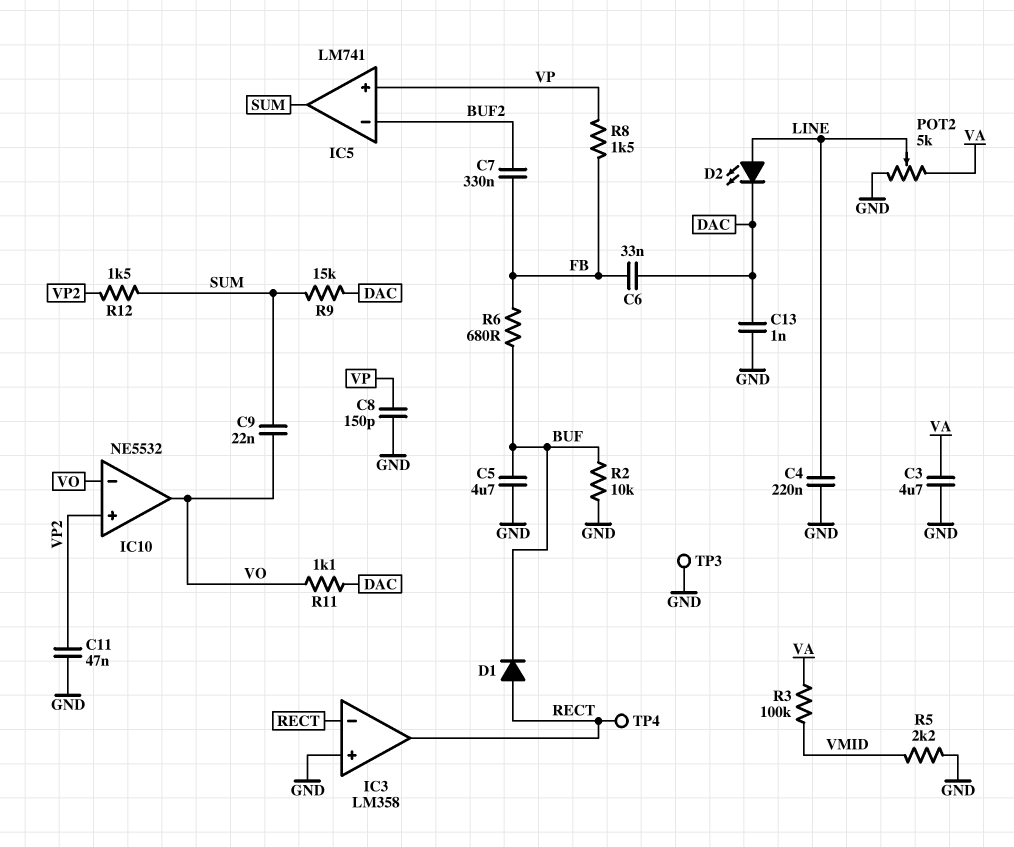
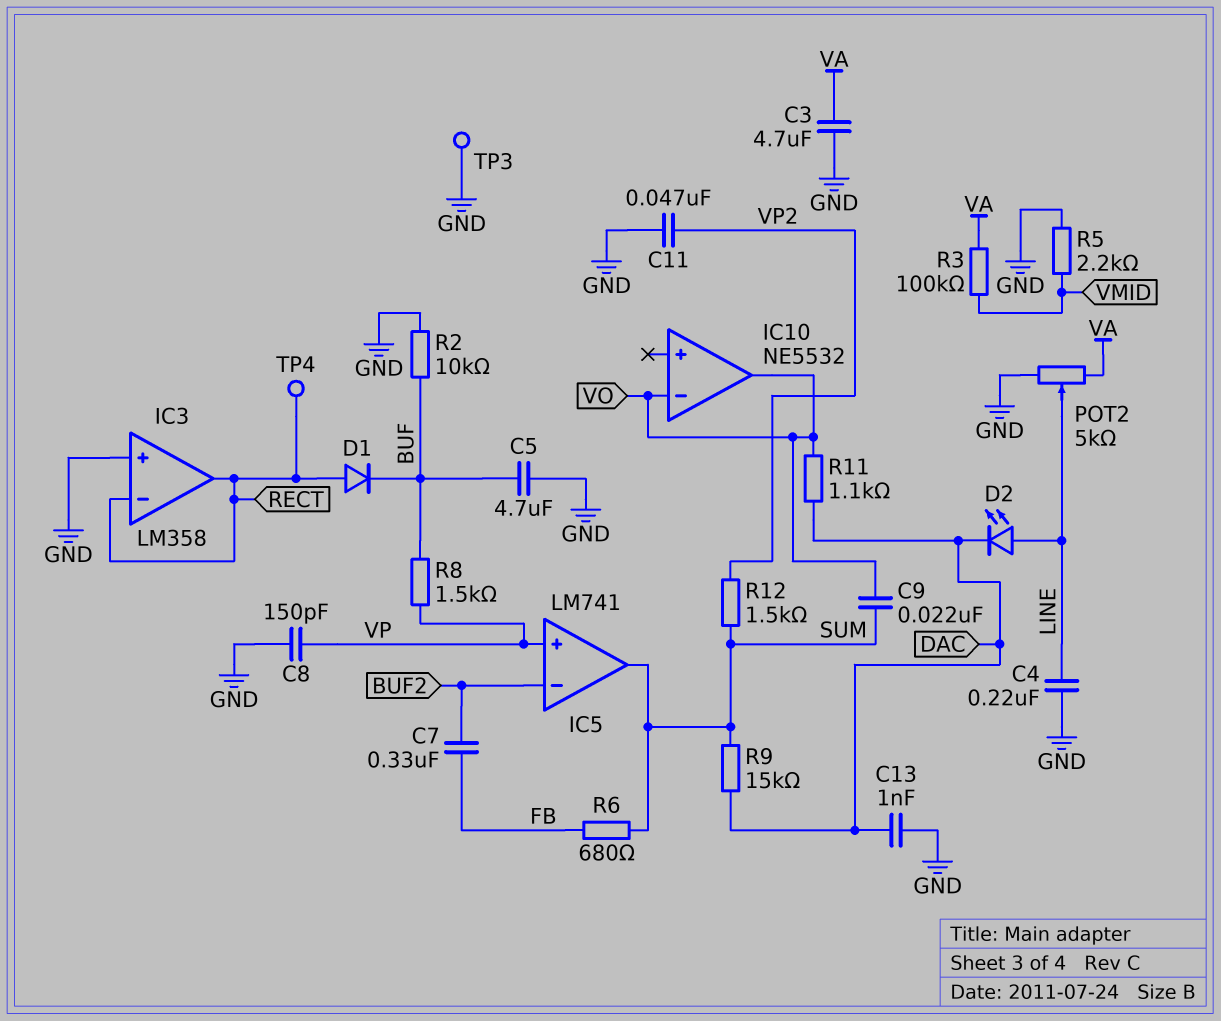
C6: 33nF (DAC, FB) -> none
IC10 pin in+: VP2 -> none
R6: 680 (BUF, FB) -> 680 (FB, SUM)
R8: 1.5k (FB, VP) -> 1.5k (BUF, VP)

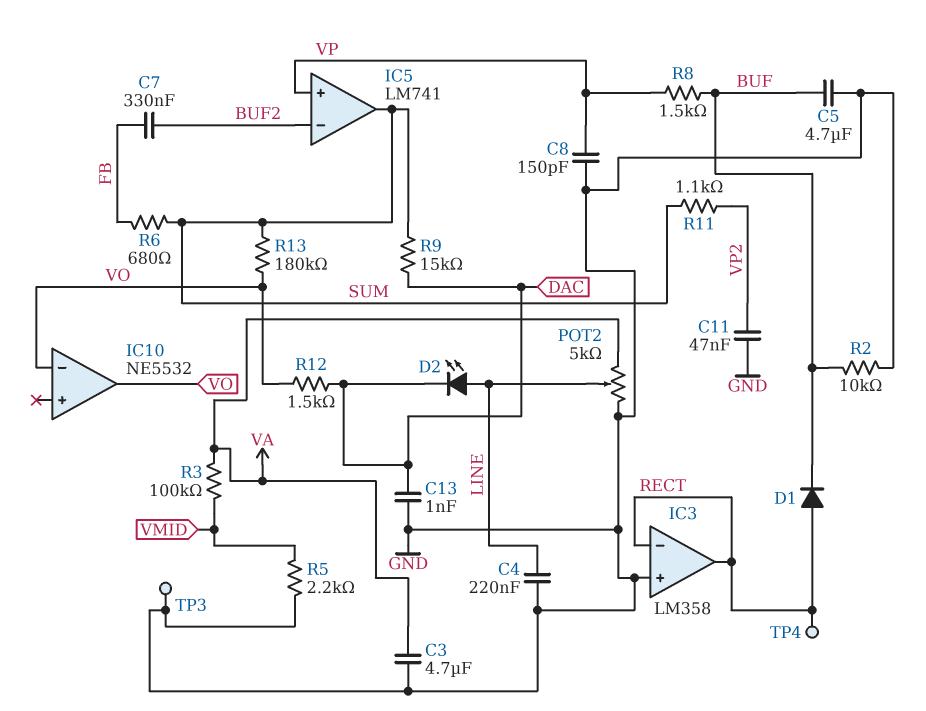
C9: 22nF (SUM, VO) -> none
R11: 1.1k (DAC, VO) -> 1.1k (SUM, VP2)
R12: 1.5k (SUM, VP2) -> 1.5k (DAC, VO)
R13: none -> 180k (SUM, VO)

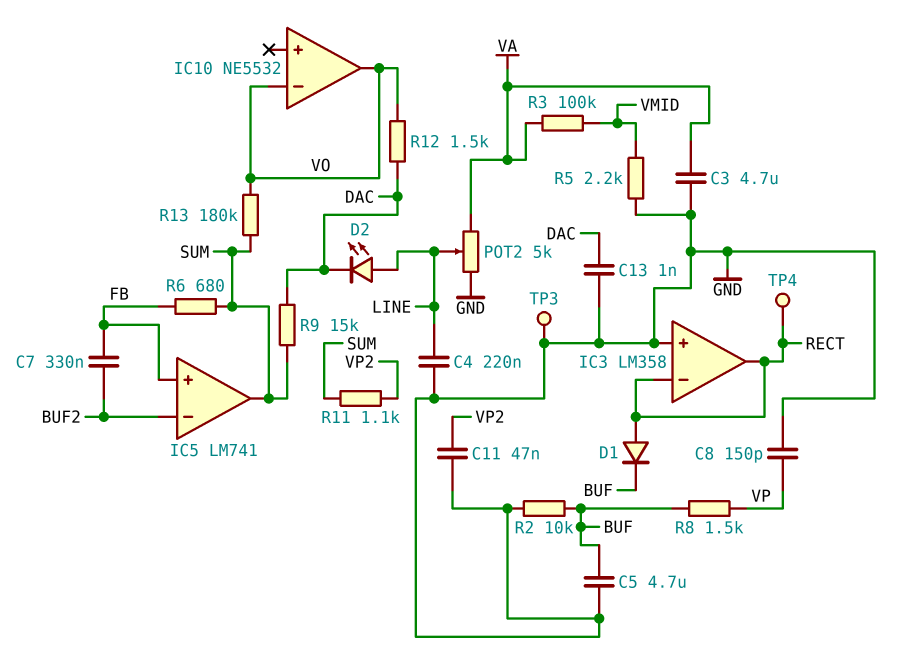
IC5 pin in+: VP -> FB

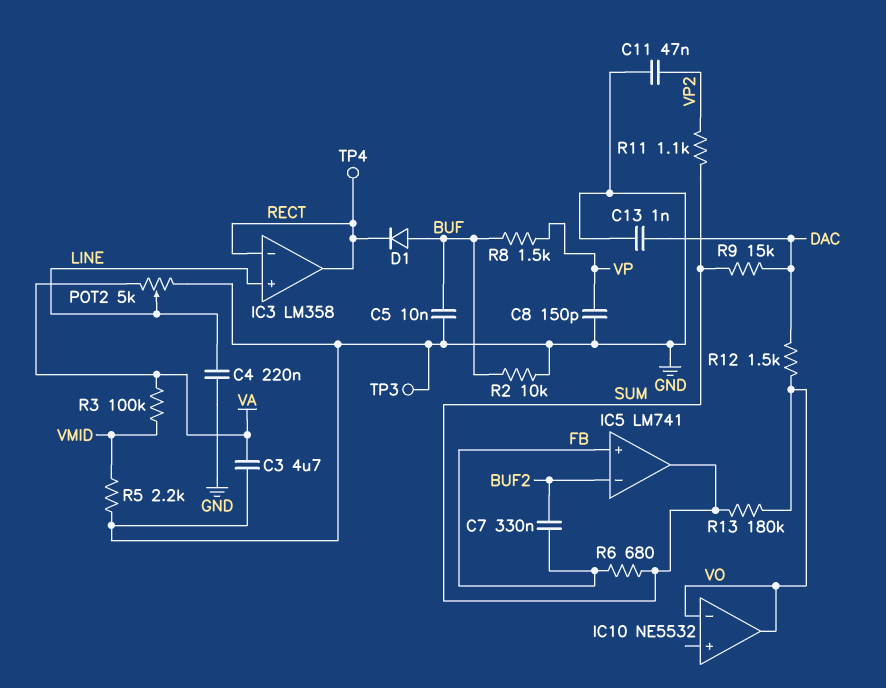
C5: 4.7uF (BUF, GND) -> 10nF (BUF, GND)
D1: diode (A RECT, K BUF) -> diode (A BUF, K RECT)
D2: LED (A LINE, K DAC) -> none
IC3 pin in+: GND -> LINE

